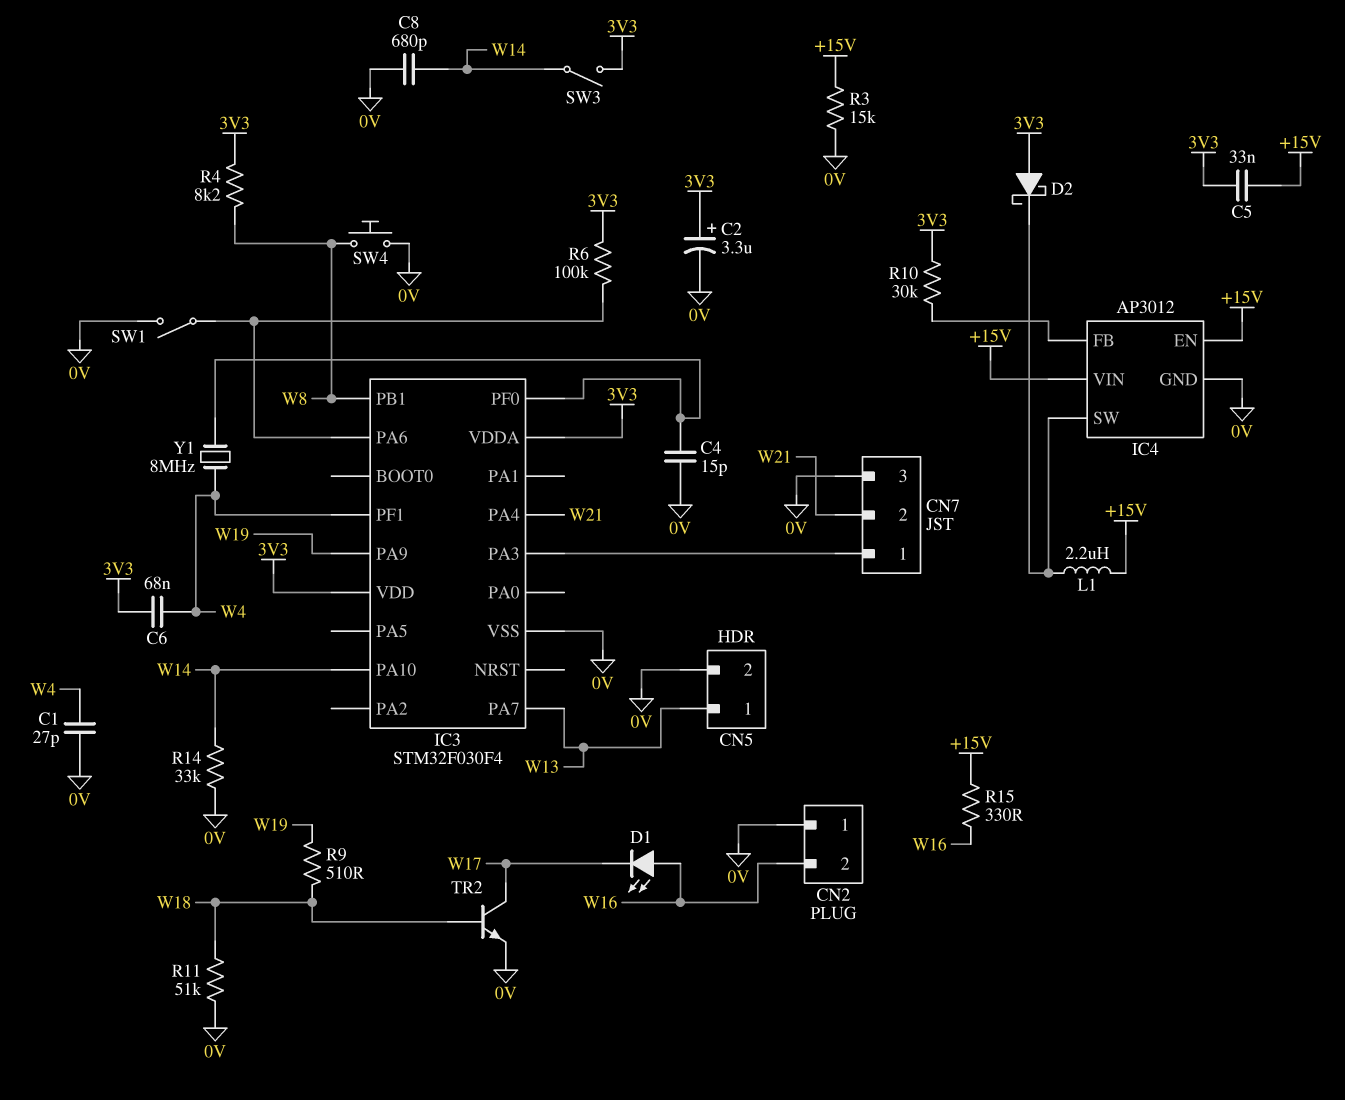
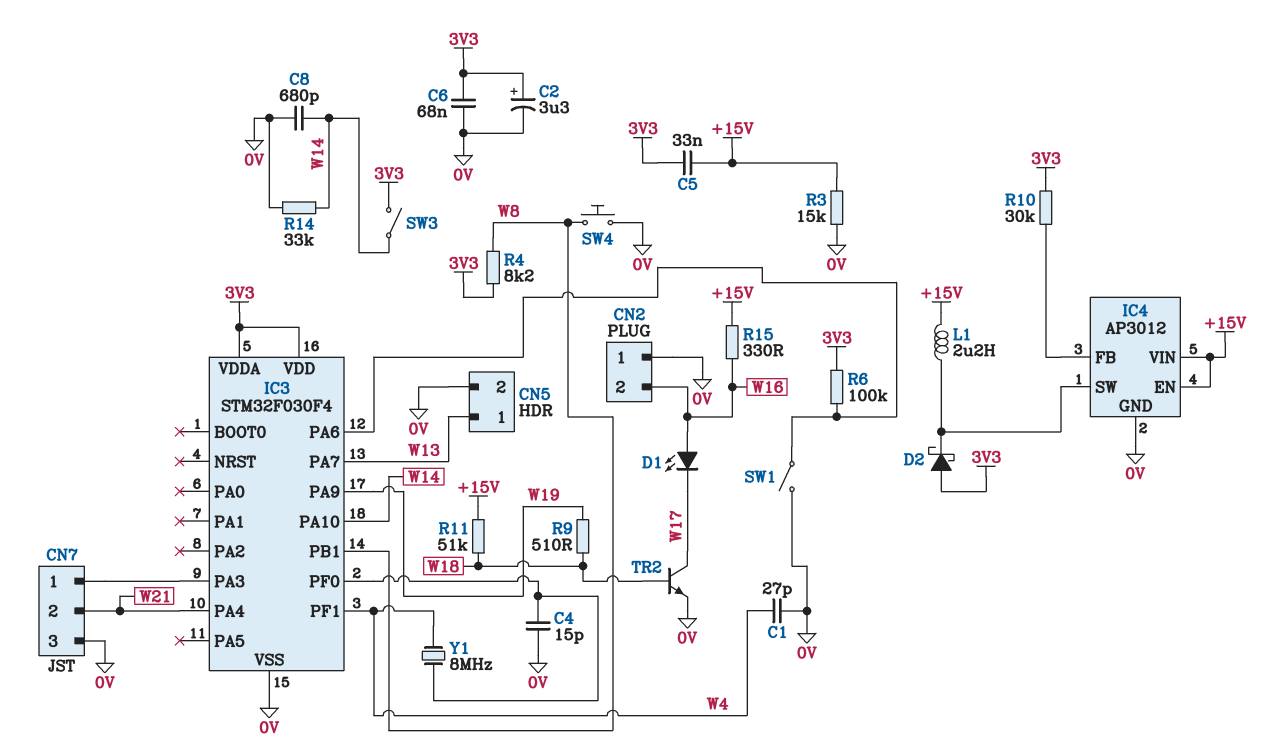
C6: 68nF (3V3, W4) -> 68nF (0V, 3V3)
R11: 51k (0V, W18) -> 51k (+15V, W18)

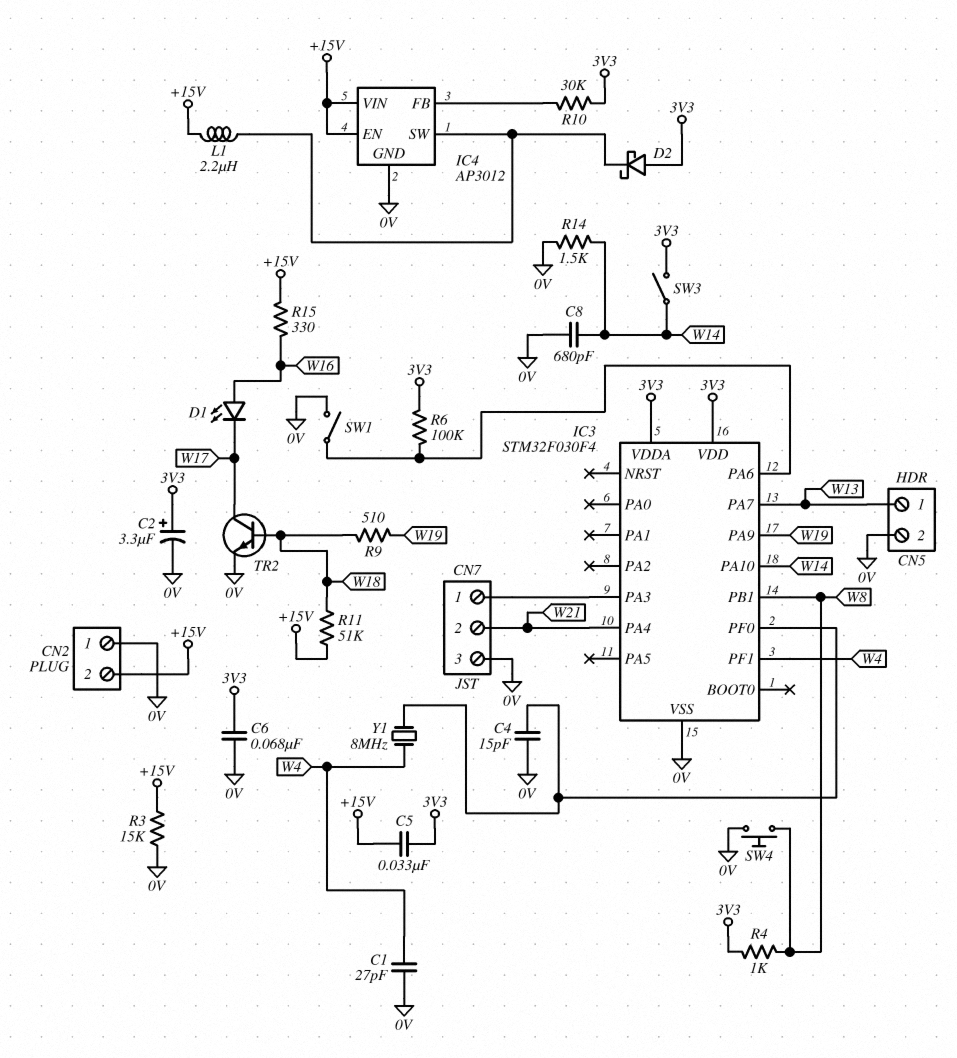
CN2 pin 2: W16 -> +15V
R4: 8.2k (3V3, W8) -> 1k (3V3, W8)
R14: 33k (0V, W14) -> 1.5k (0V, W14)

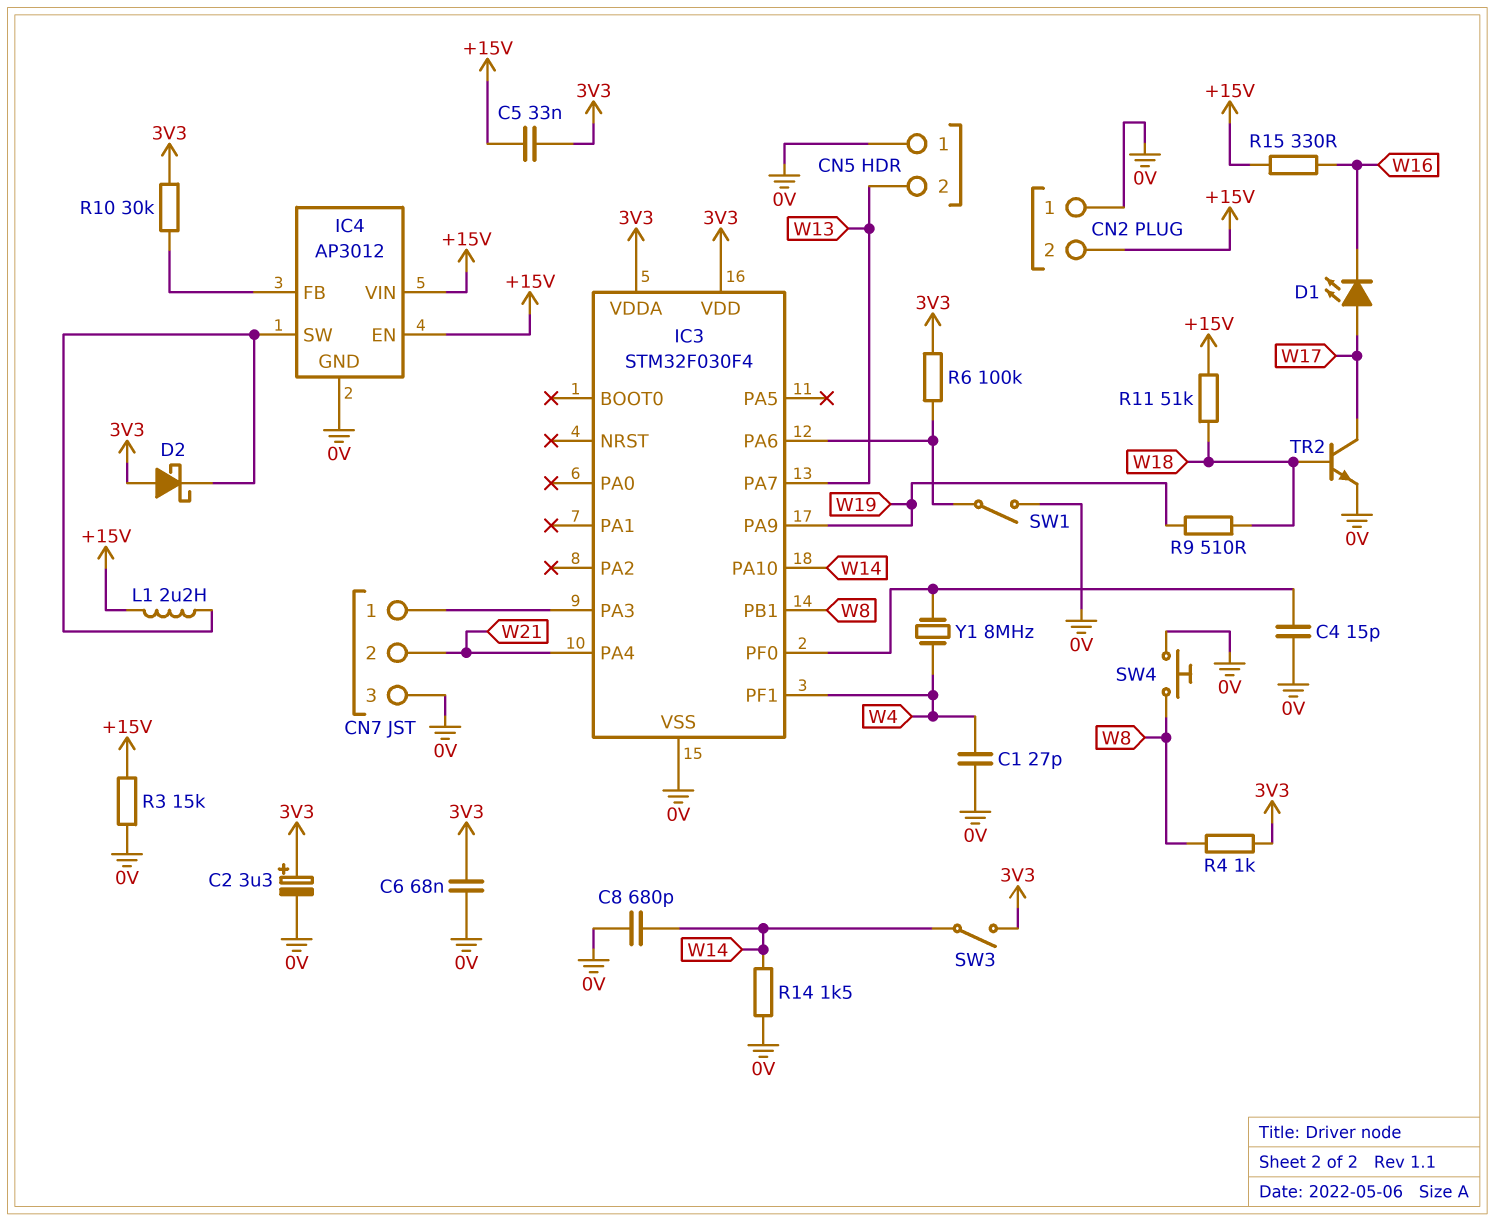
CN5 pin 1: W13 -> 0V
CN5 pin 2: 0V -> W13
D1: LED (A W16, K W17) -> LED (A W17, K W16)

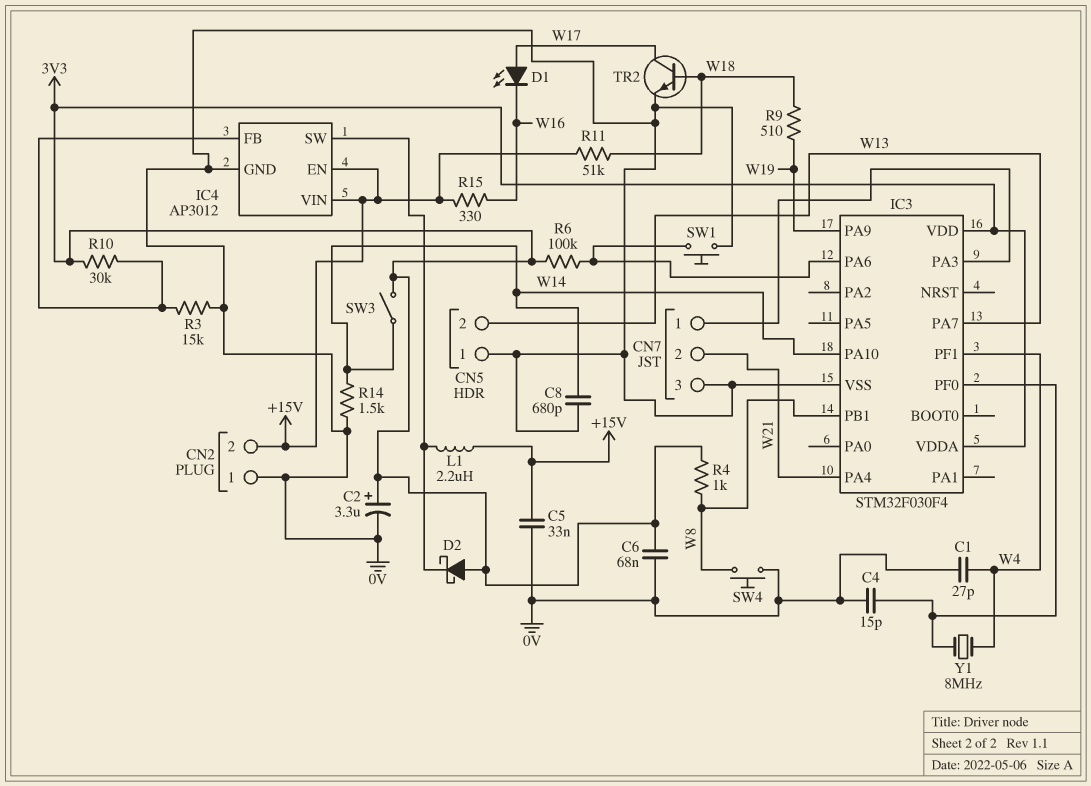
C5: 33nF (+15V, 3V3) -> 33nF (+15V, 0V)
R3: 15k (+15V, 0V) -> 15k (0V, IC4/FB)
SW1: switch (0V, IC3/PA6) -> button (0V, IC3/PA6)

